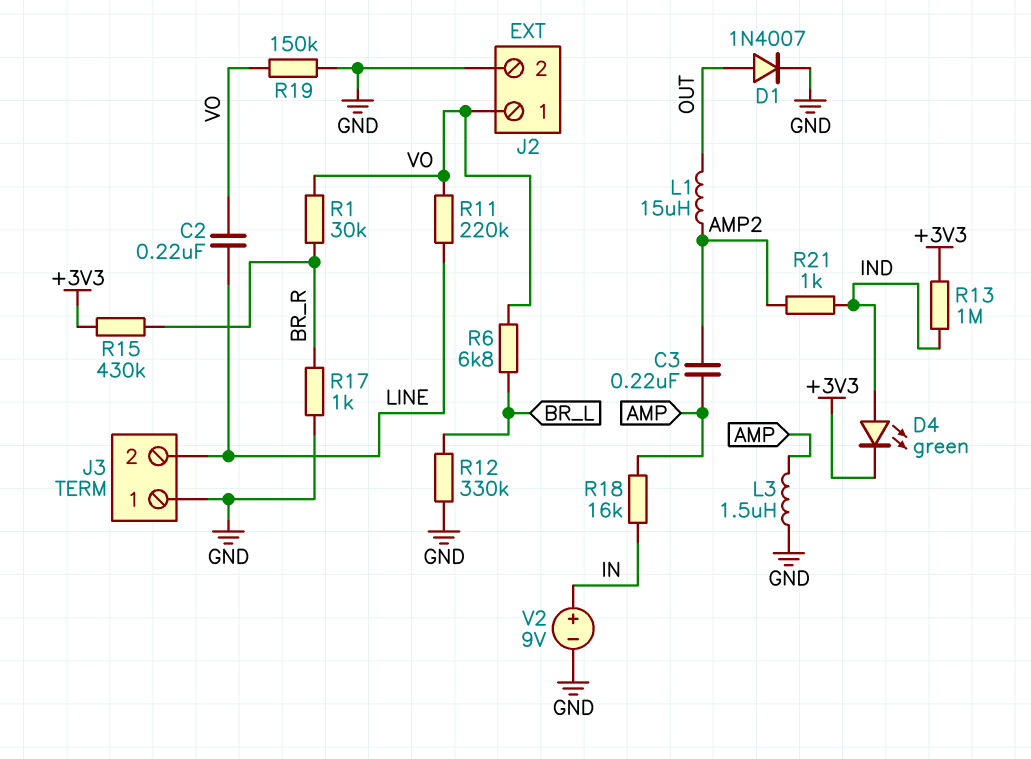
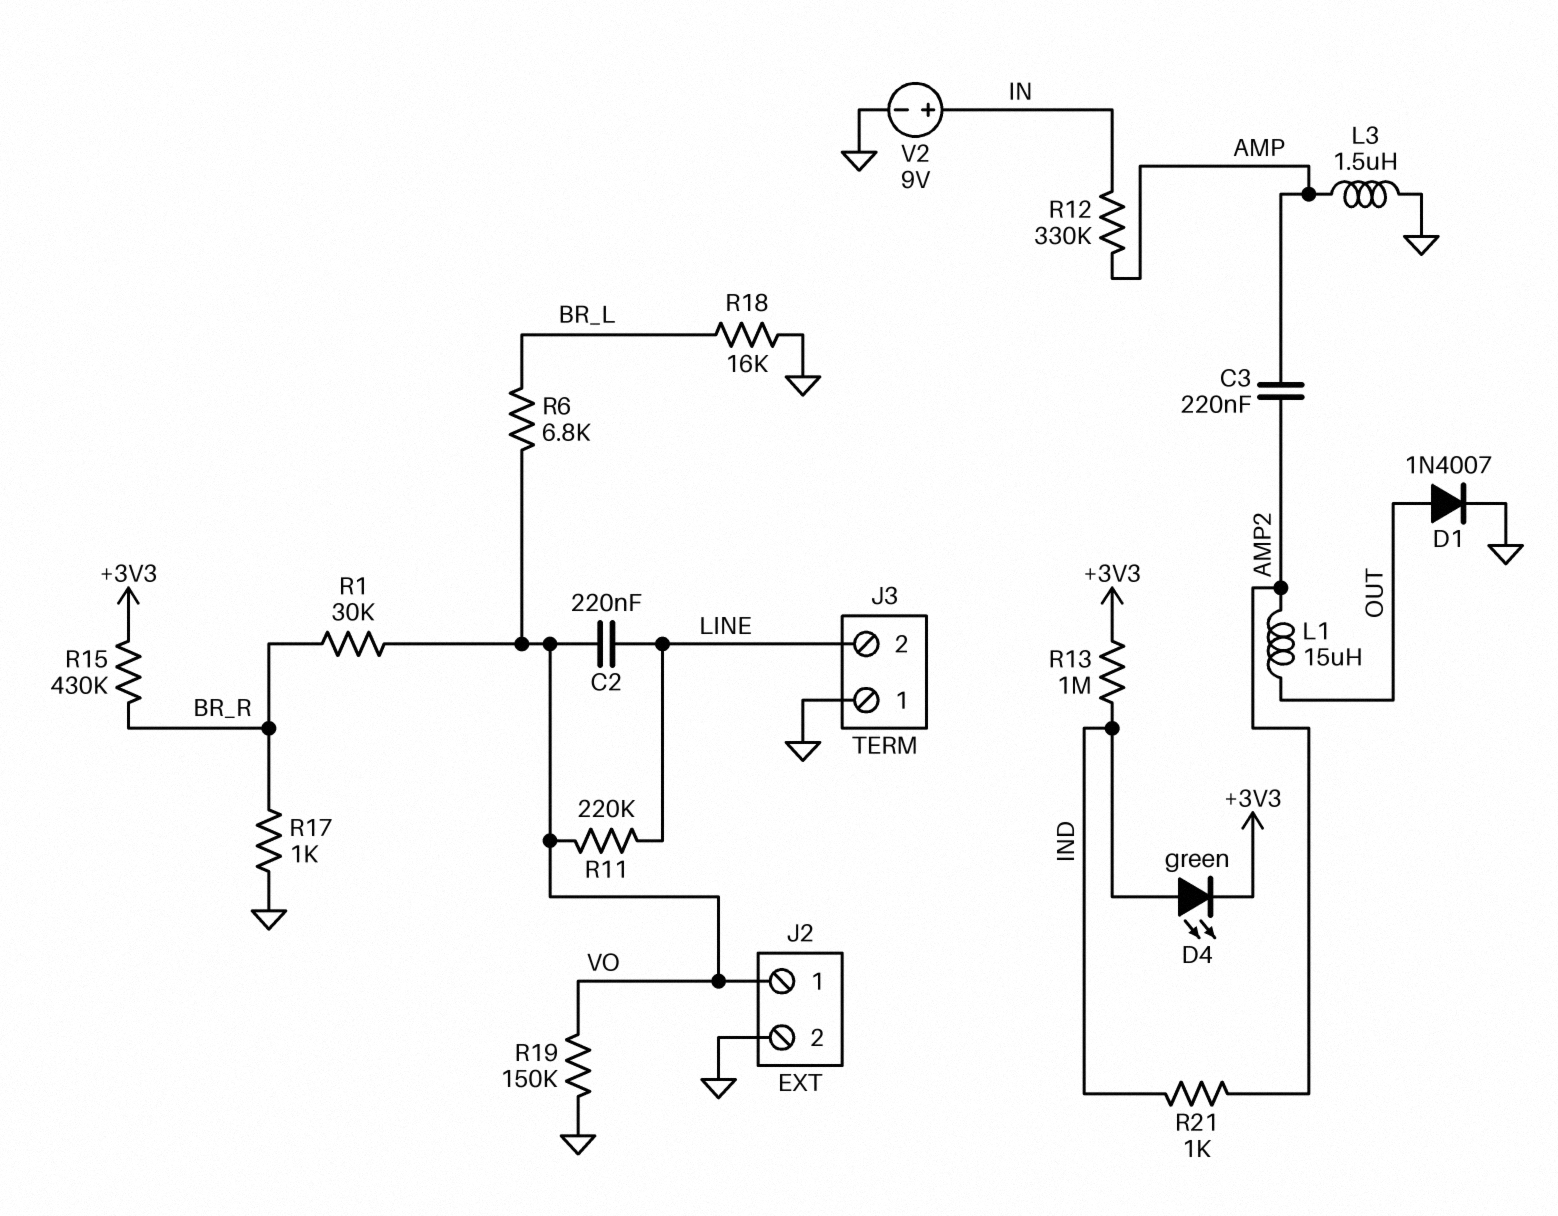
R12: 330k (BR_L, GND) -> 330k (AMP, IN)
R18: 16k (AMP, IN) -> 16k (BR_L, GND)

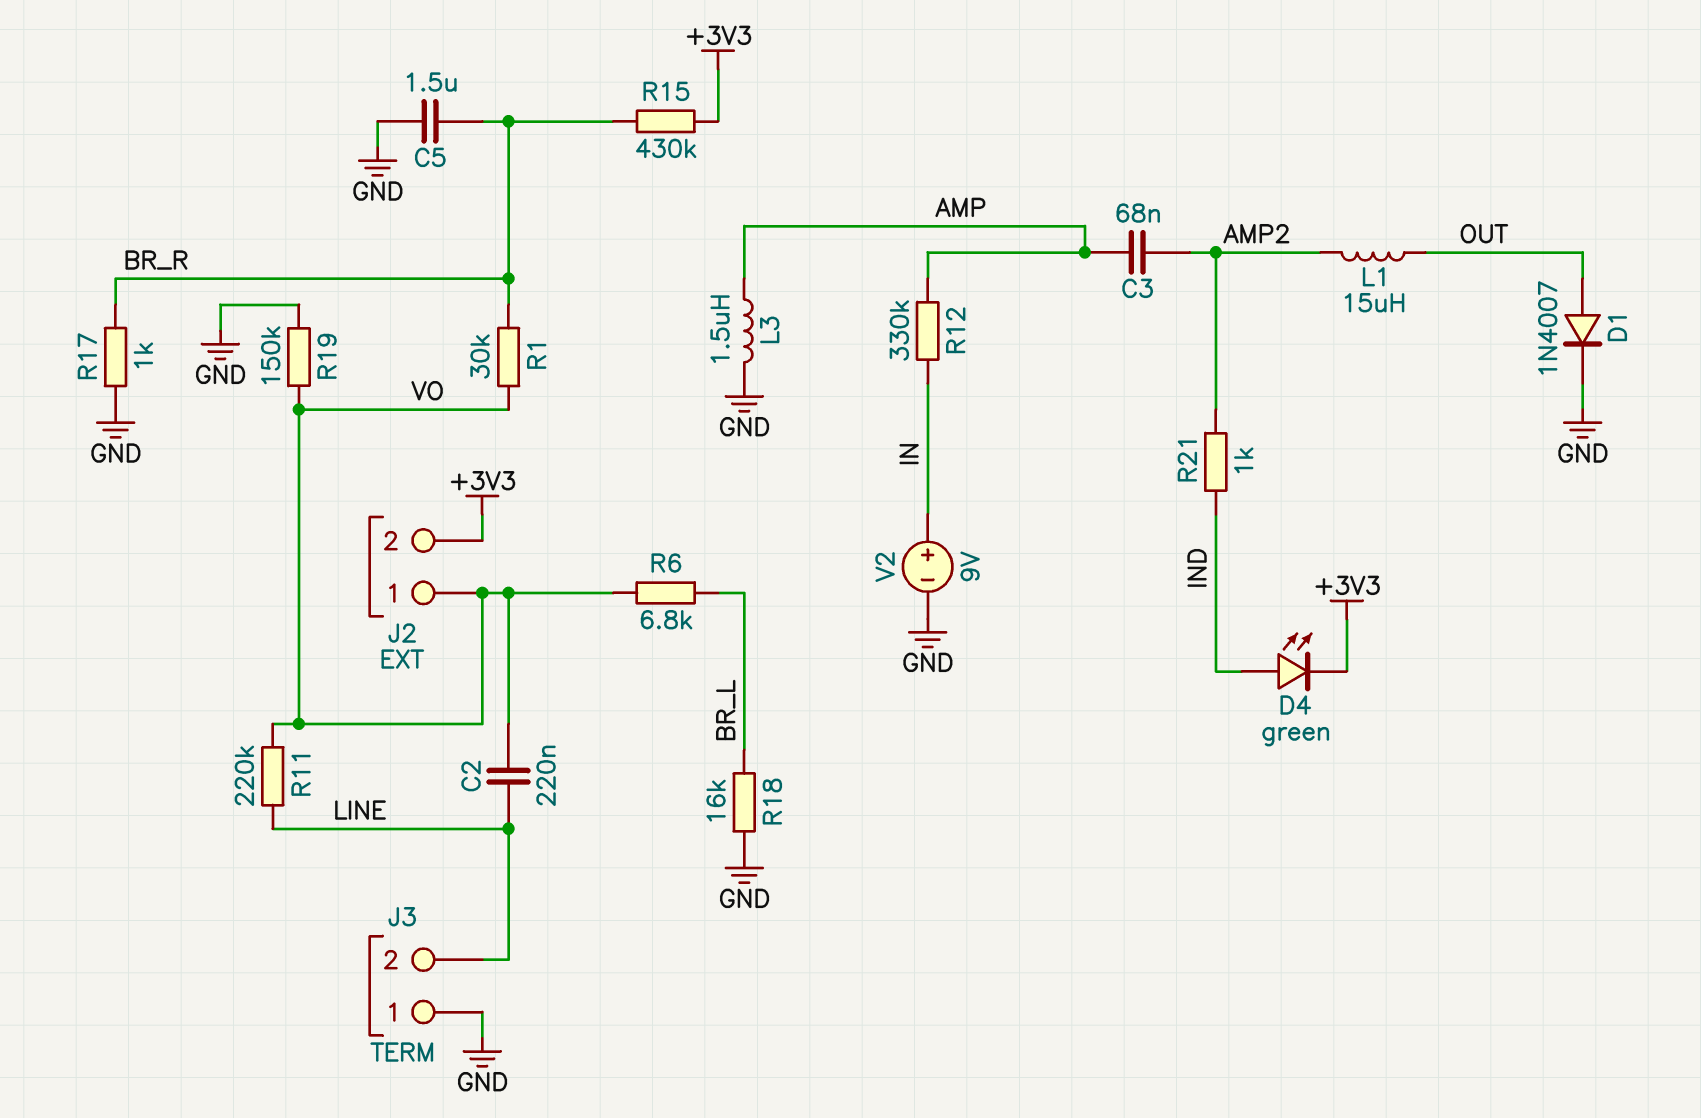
C3: 220nF (AMP, AMP2) -> 68nF (AMP, AMP2)
C5: none -> 1.5uF (BR_R, GND)
J2 pin 2: GND -> +3V3
R13: 1M (+3V3, IND) -> none

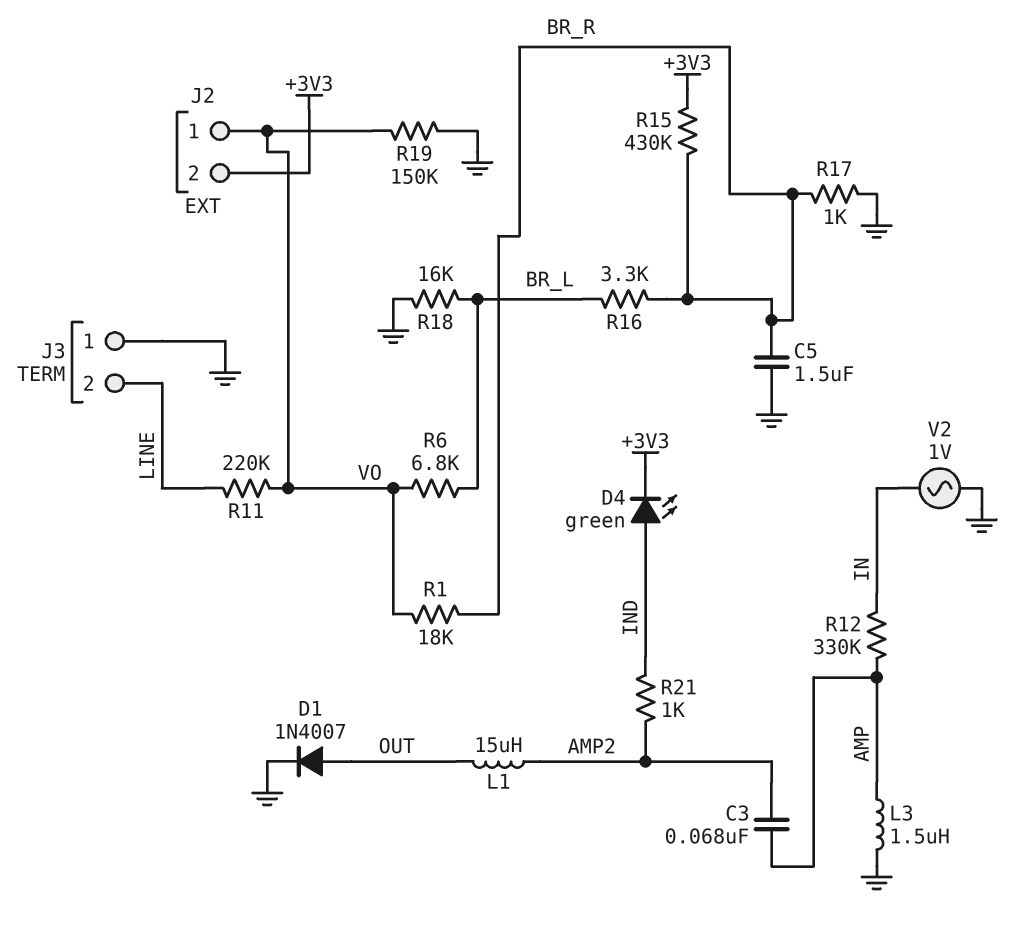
C2: 220nF (LINE, VO) -> none
R1: 30k (BR_R, VO) -> 18k (BR_R, VO)
R16: none -> 3.3k (BR_L, BR_R)
V2: 9V (plus IN, minus GND) -> AC 1V (GND, IN)

